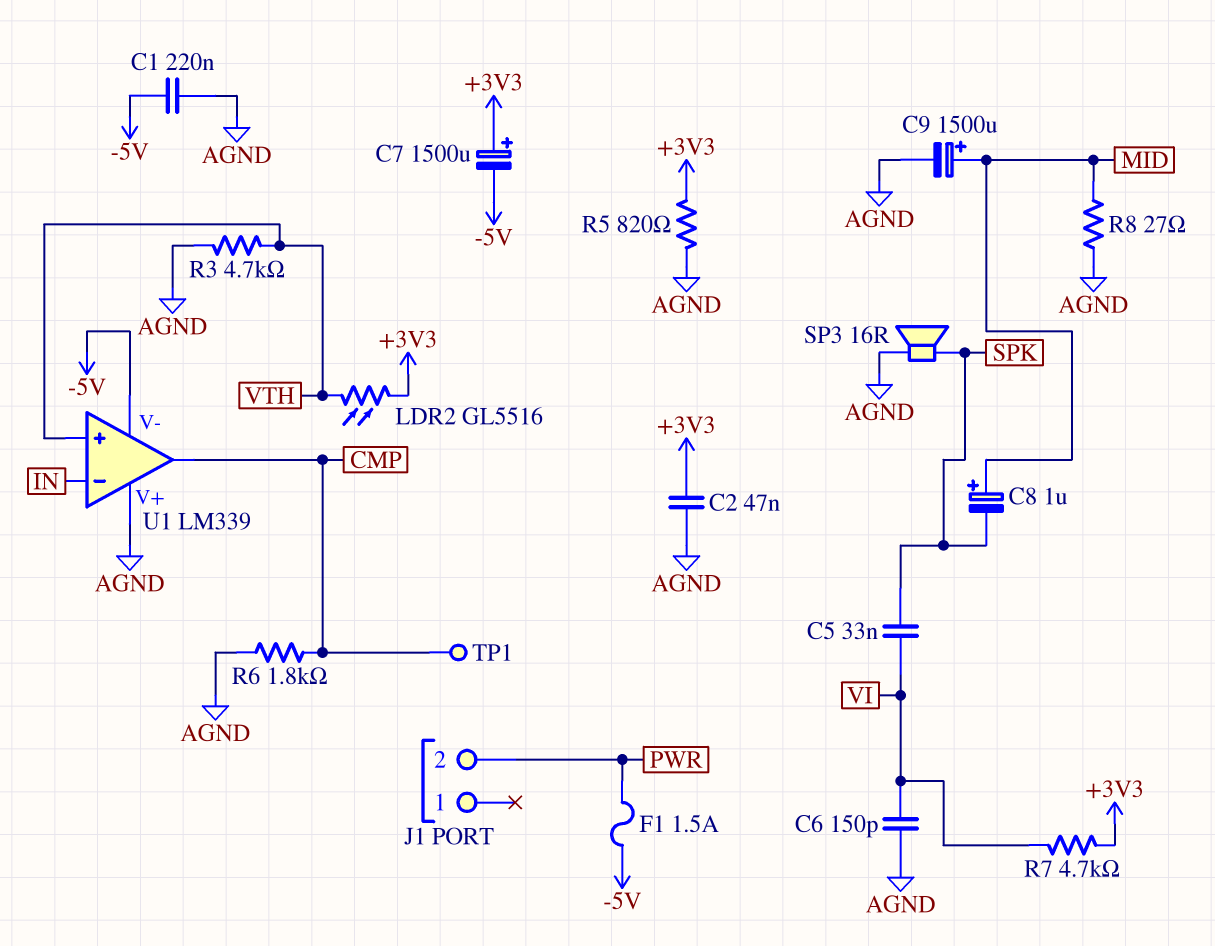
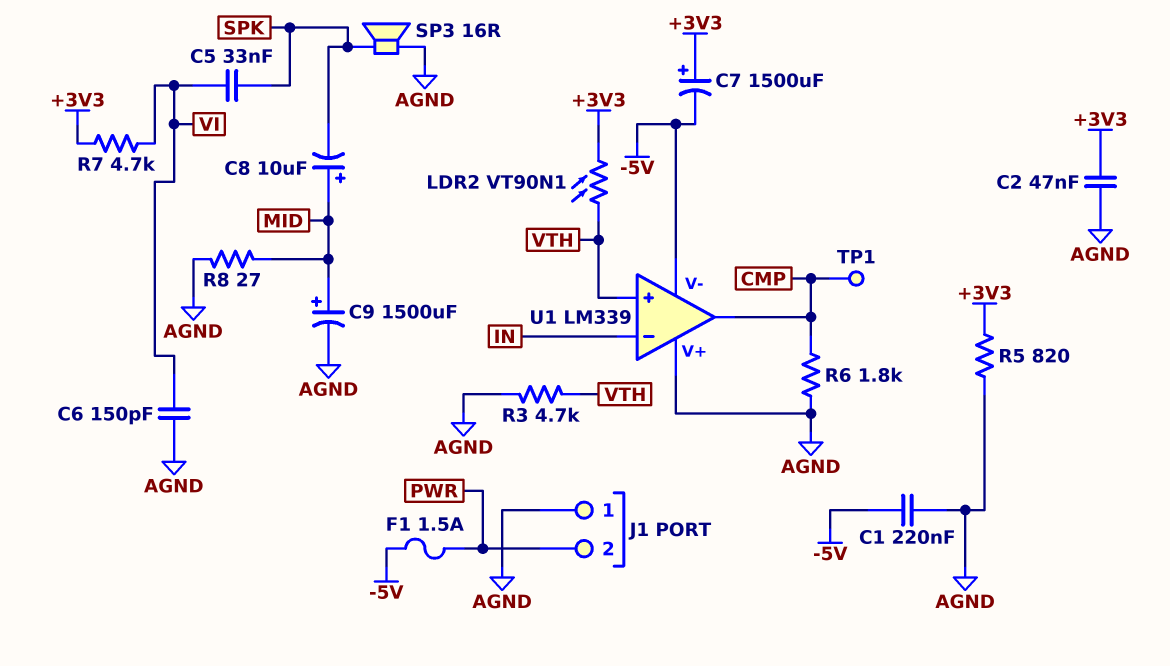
C8: 1uF (plus MID, minus SPK) -> 10uF (plus MID, minus SPK)
J1 pin 1: none -> AGND
LDR2: GL5516 (+3V3, VTH) -> VT90N1 (+3V3, VTH)

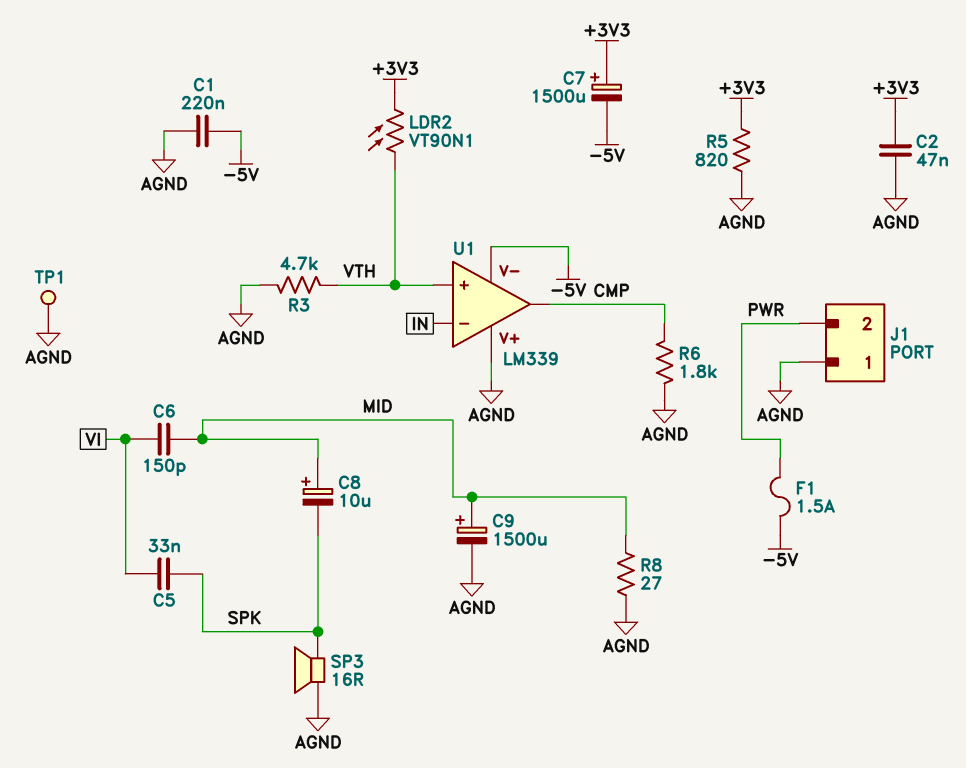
C6: 150pF (AGND, VI) -> 150pF (MID, VI)
R7: 4.7k (+3V3, VI) -> none
TP1: test point (CMP) -> test point (AGND)

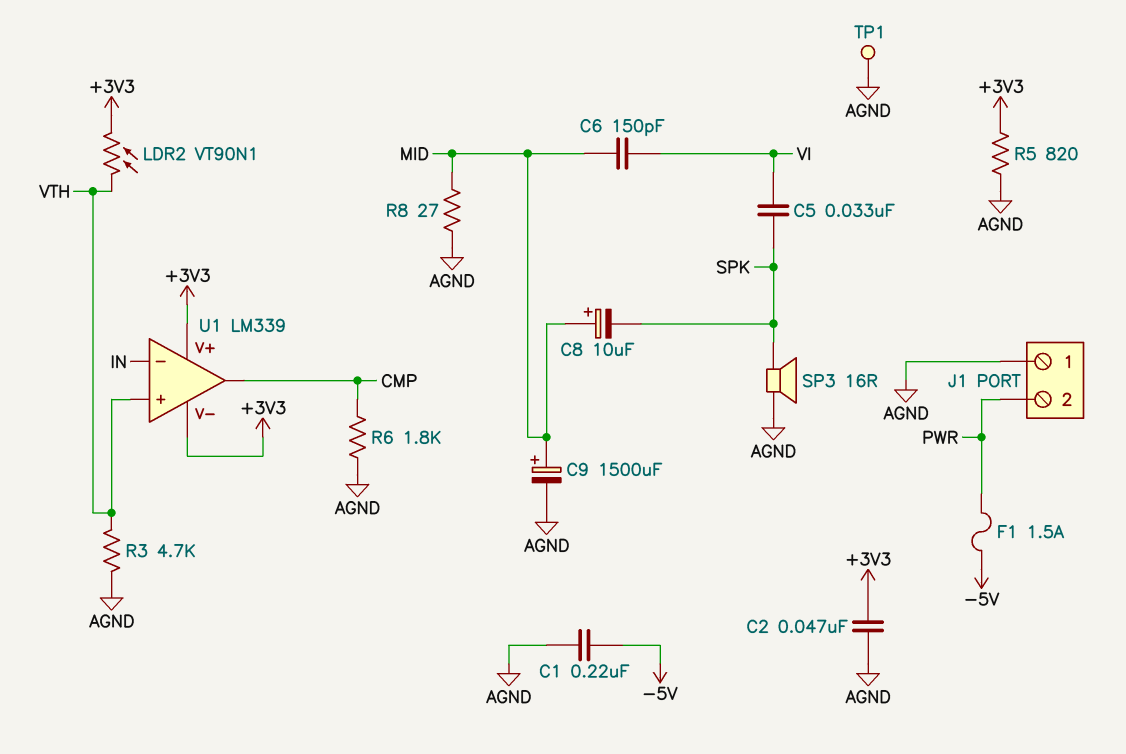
C7: 1500uF (plus +3V3, minus -5V) -> none
U1 pin V+: AGND -> +3V3
U1 pin V-: -5V -> +3V3

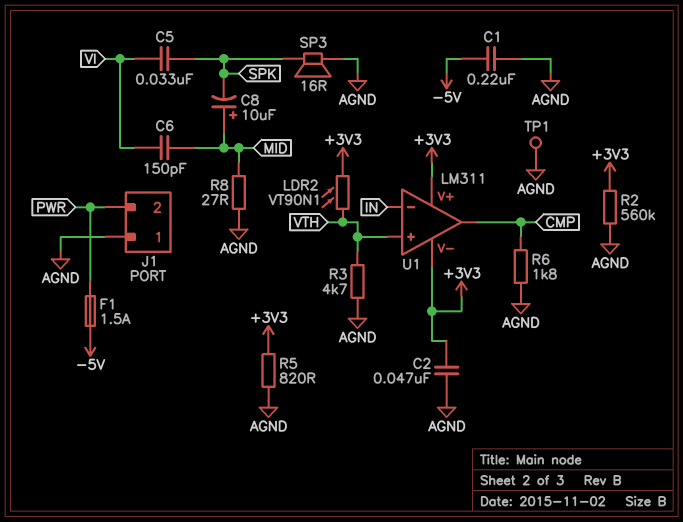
C9: 1500uF (plus MID, minus AGND) -> none
R2: none -> 560k (+3V3, AGND)
U1: LM339 -> LM311

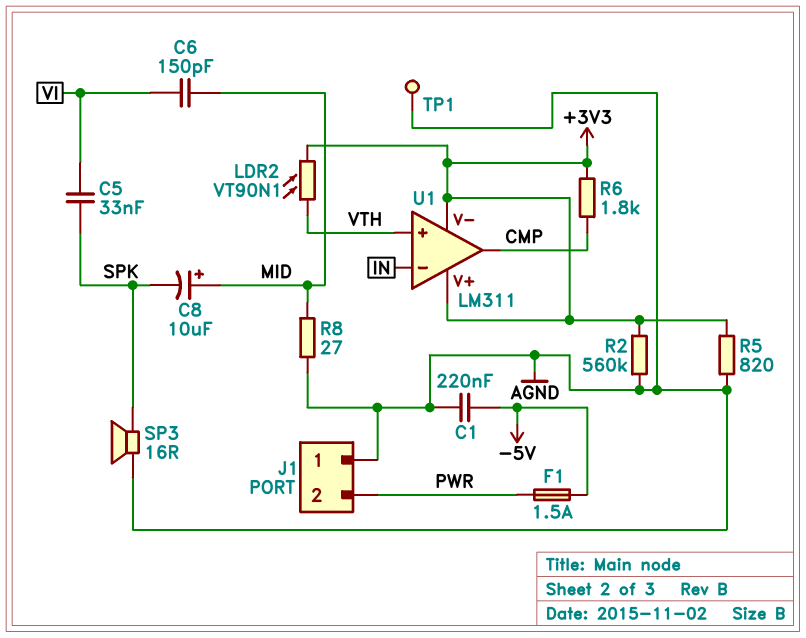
C2: 47nF (+3V3, AGND) -> none
R3: 4.7k (AGND, VTH) -> none
R6: 1.8k (AGND, CMP) -> 1.8k (+3V3, CMP)

